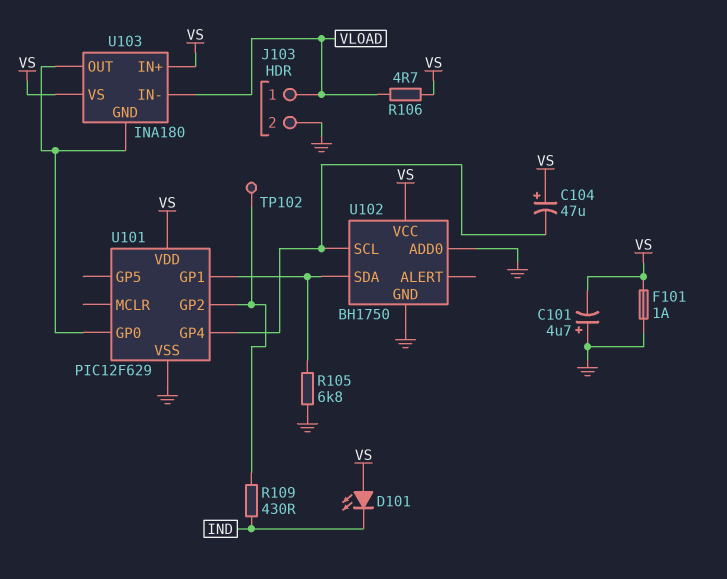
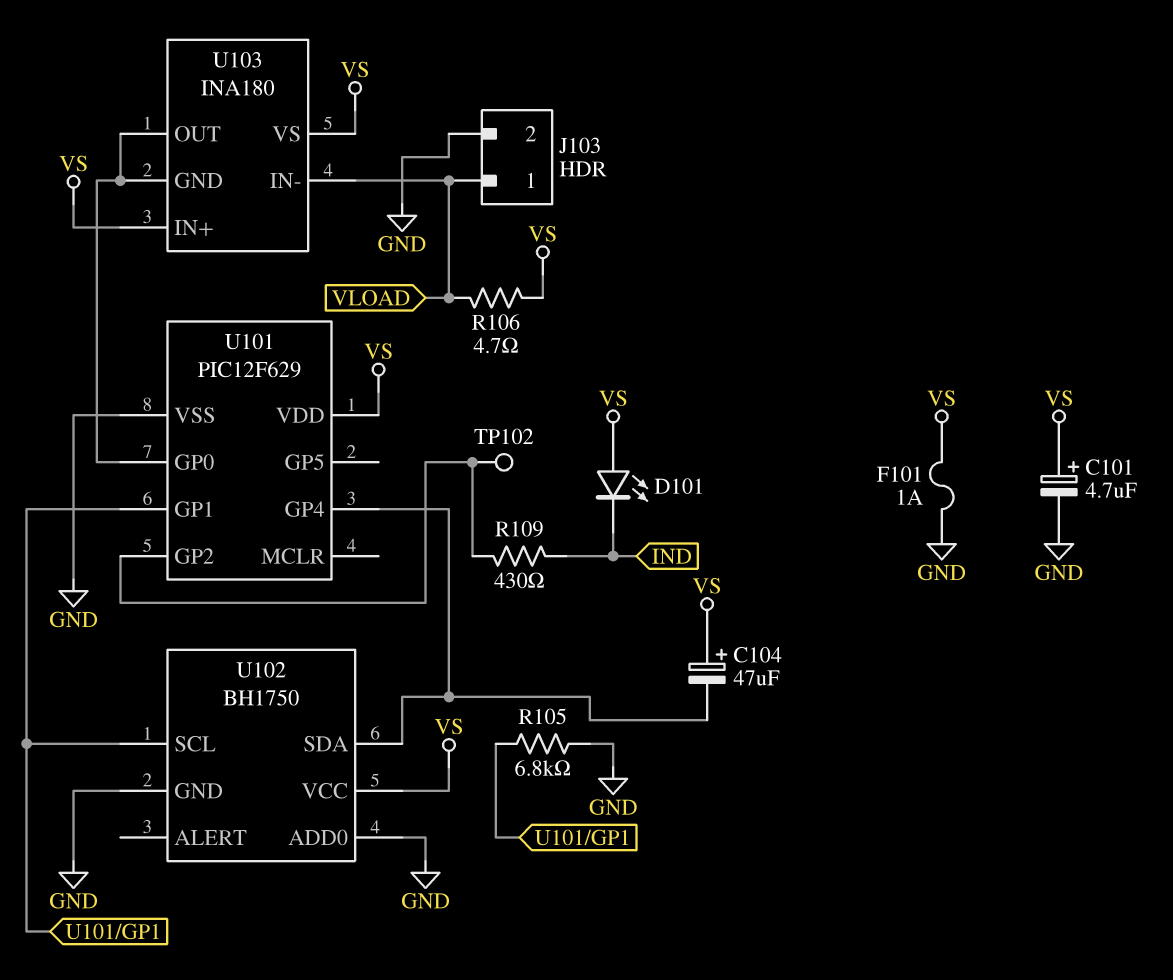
C101: 4.7uF (plus GND, minus VS) -> 4.7uF (plus VS, minus GND)
U102 pin SCL: U101/GP4 -> U101/GP1
U102 pin SDA: U101/GP1 -> U101/GP4

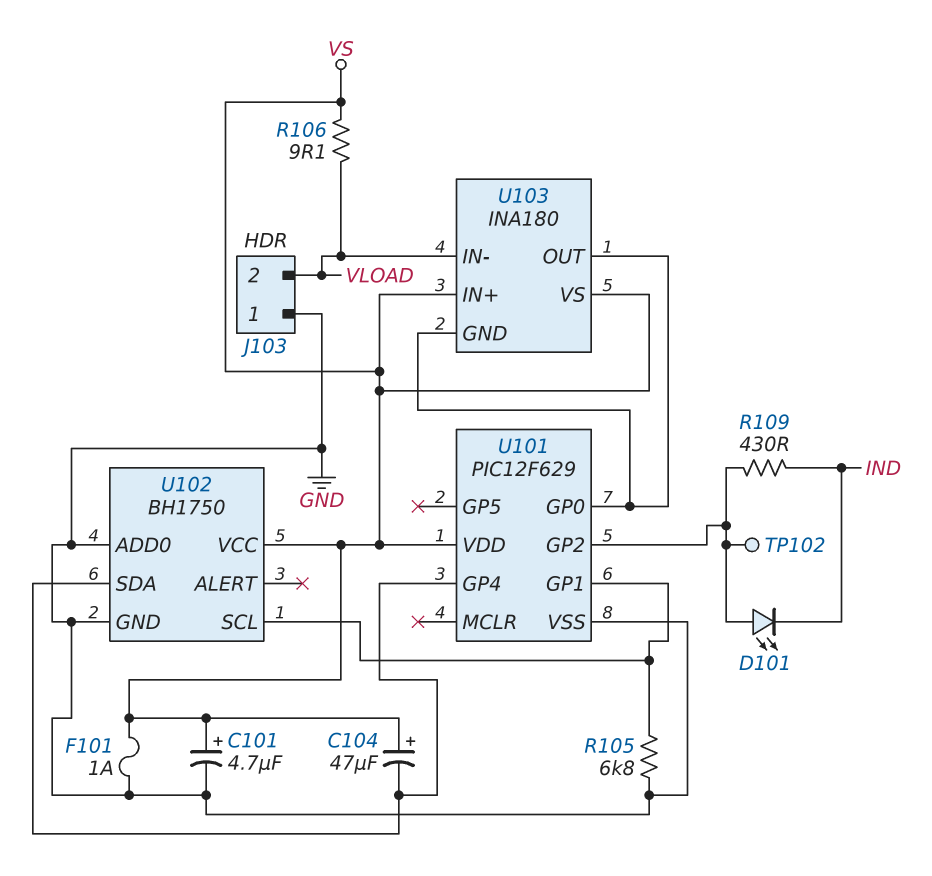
D101: LED (A VS, K IND) -> LED (A U101/GP2, K IND)
J103 pin 1: VLOAD -> GND
J103 pin 2: GND -> VLOAD
R106: 4.7 (VLOAD, VS) -> 9.1 (VLOAD, VS)

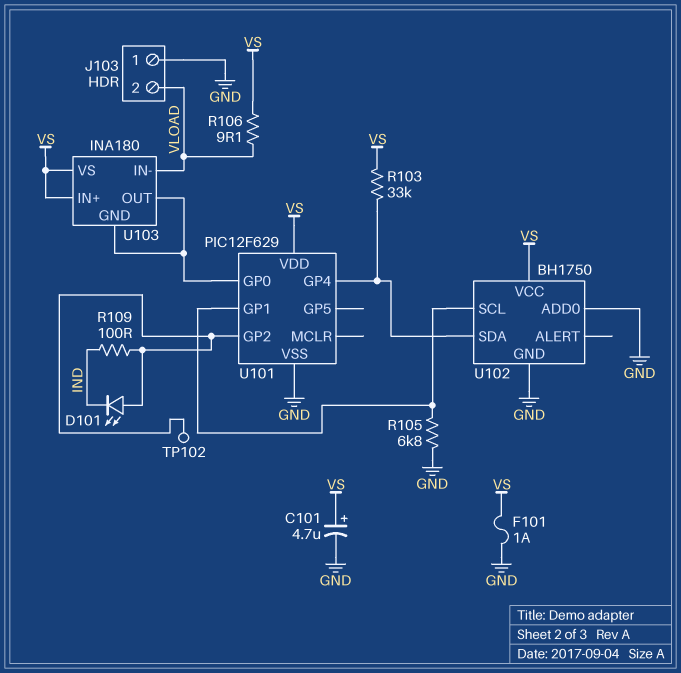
C104: 47uF (plus VS, minus U101/GP4) -> none
R103: none -> 33k (U101/GP4, VS)
R109: 430 (IND, U101/GP2) -> 100 (IND, U101/GP2)

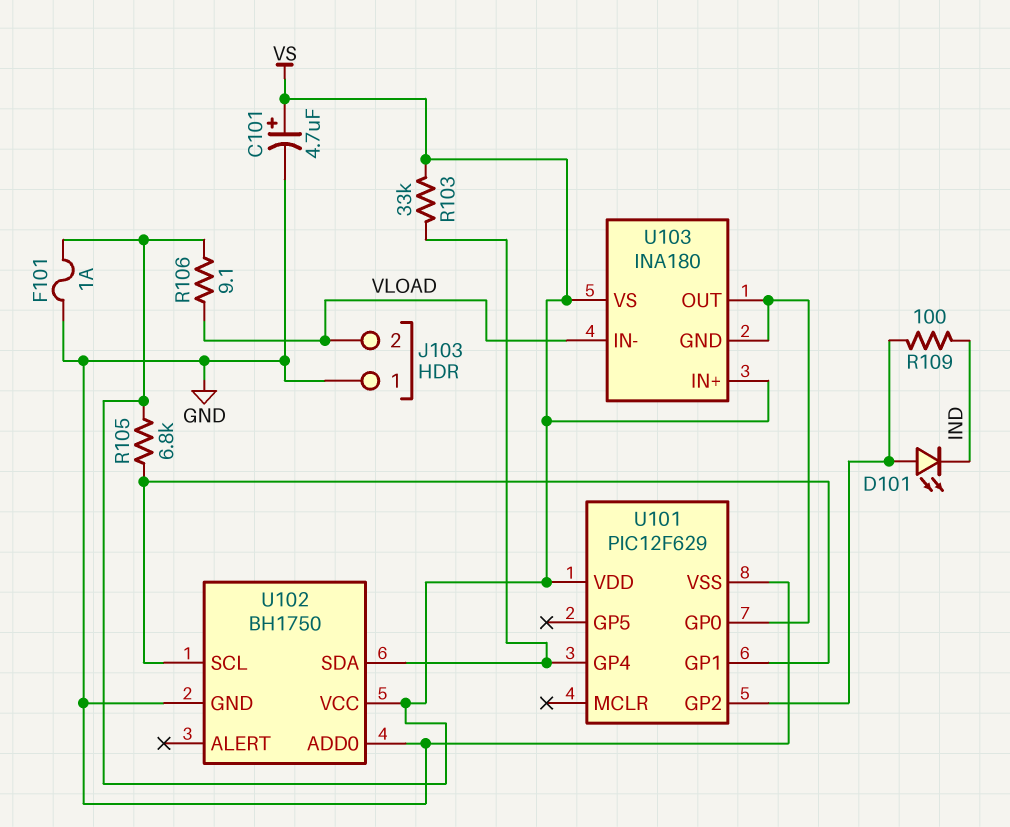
R105: 6.8k (GND, U101/GP1) -> 6.8k (U101/GP1, VS)
TP102: test point (U101/GP2) -> none

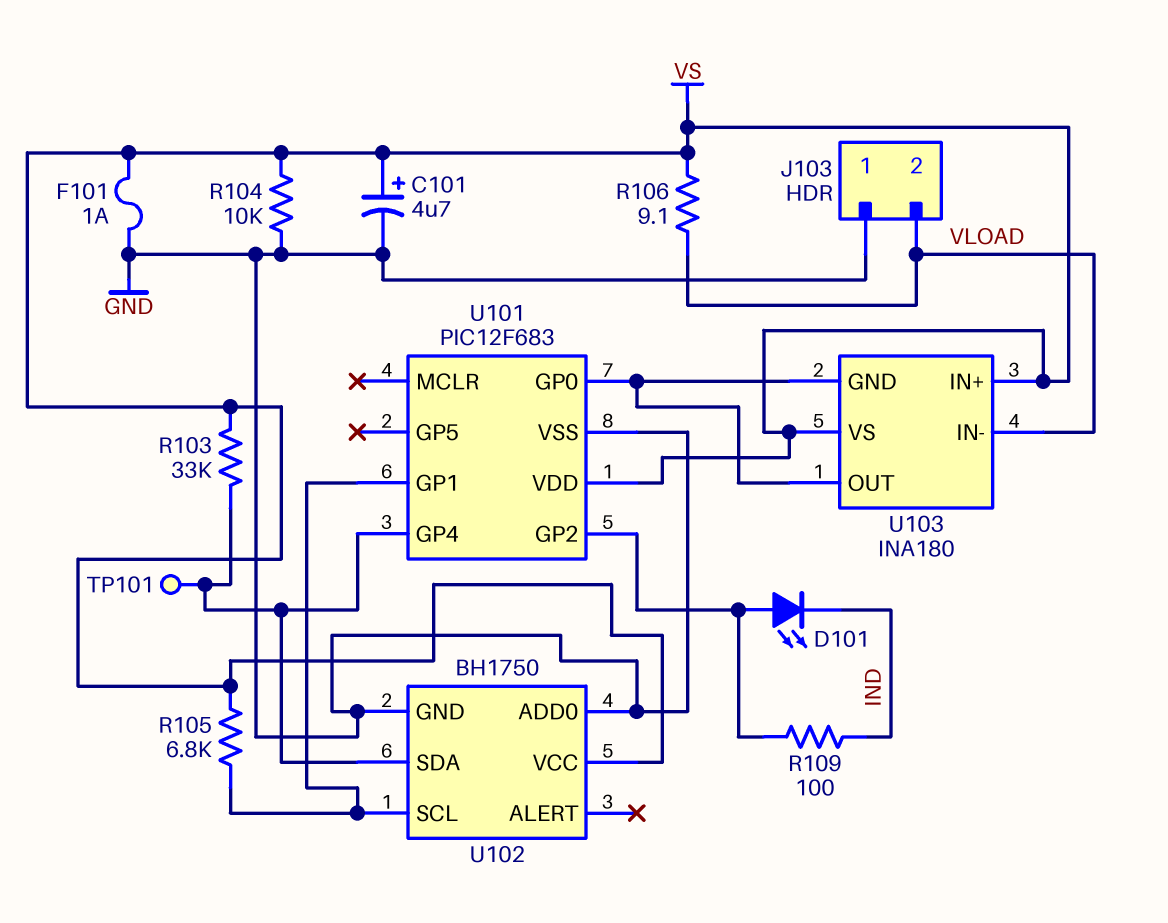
R104: none -> 10k (GND, VS)
TP101: none -> test point (U101/GP4)
U101: PIC12F629 -> PIC12F683

